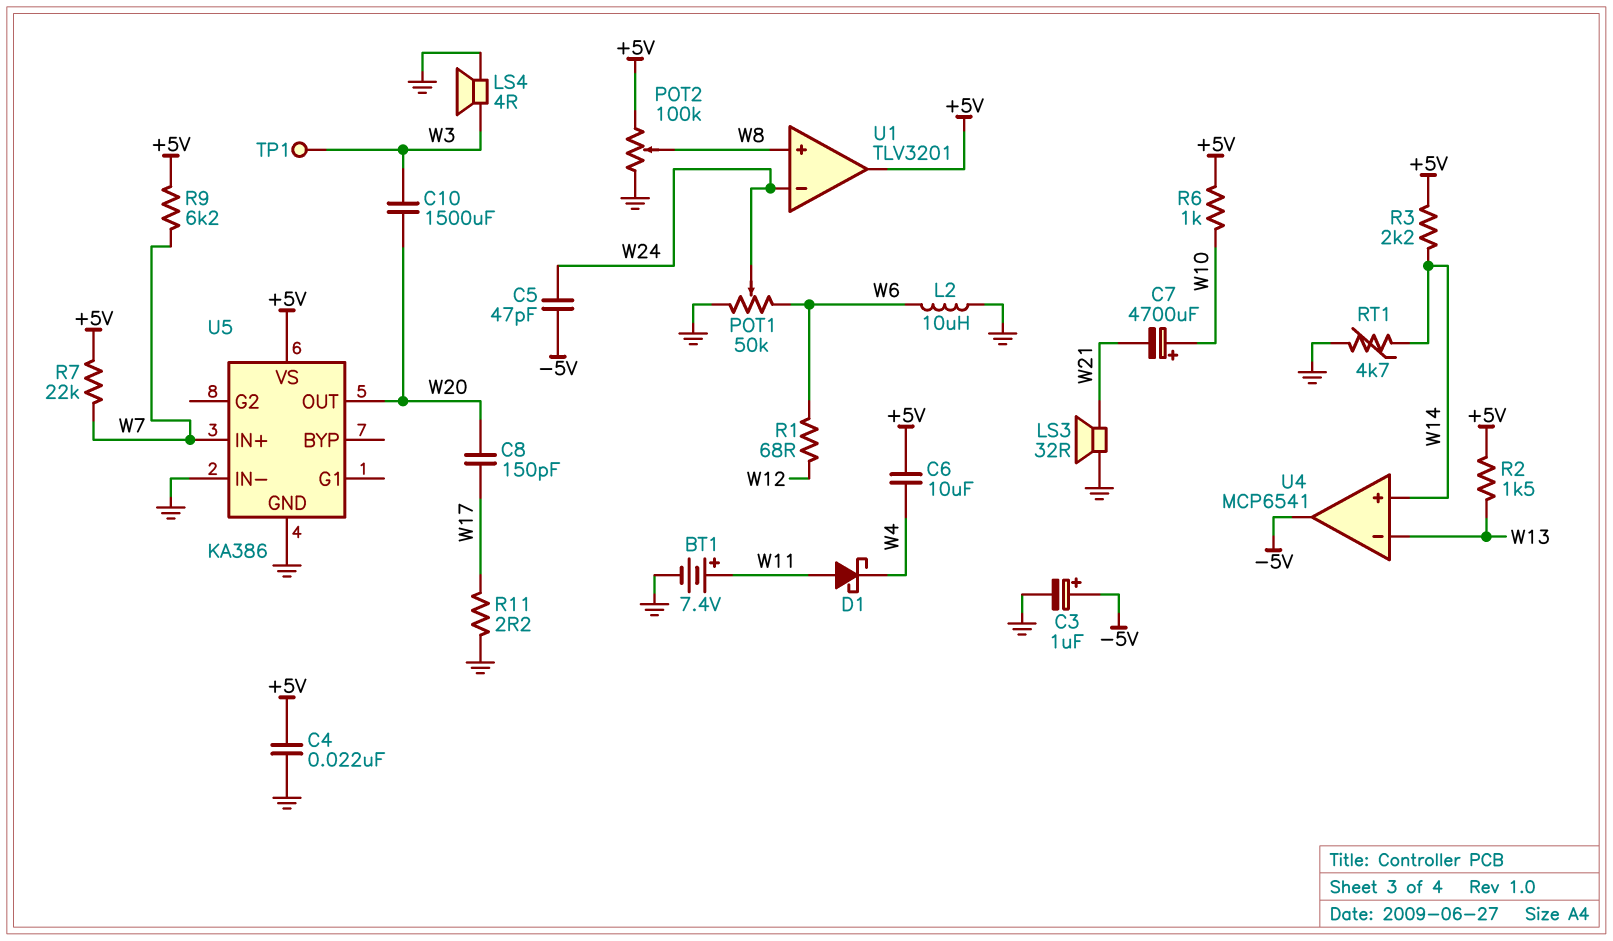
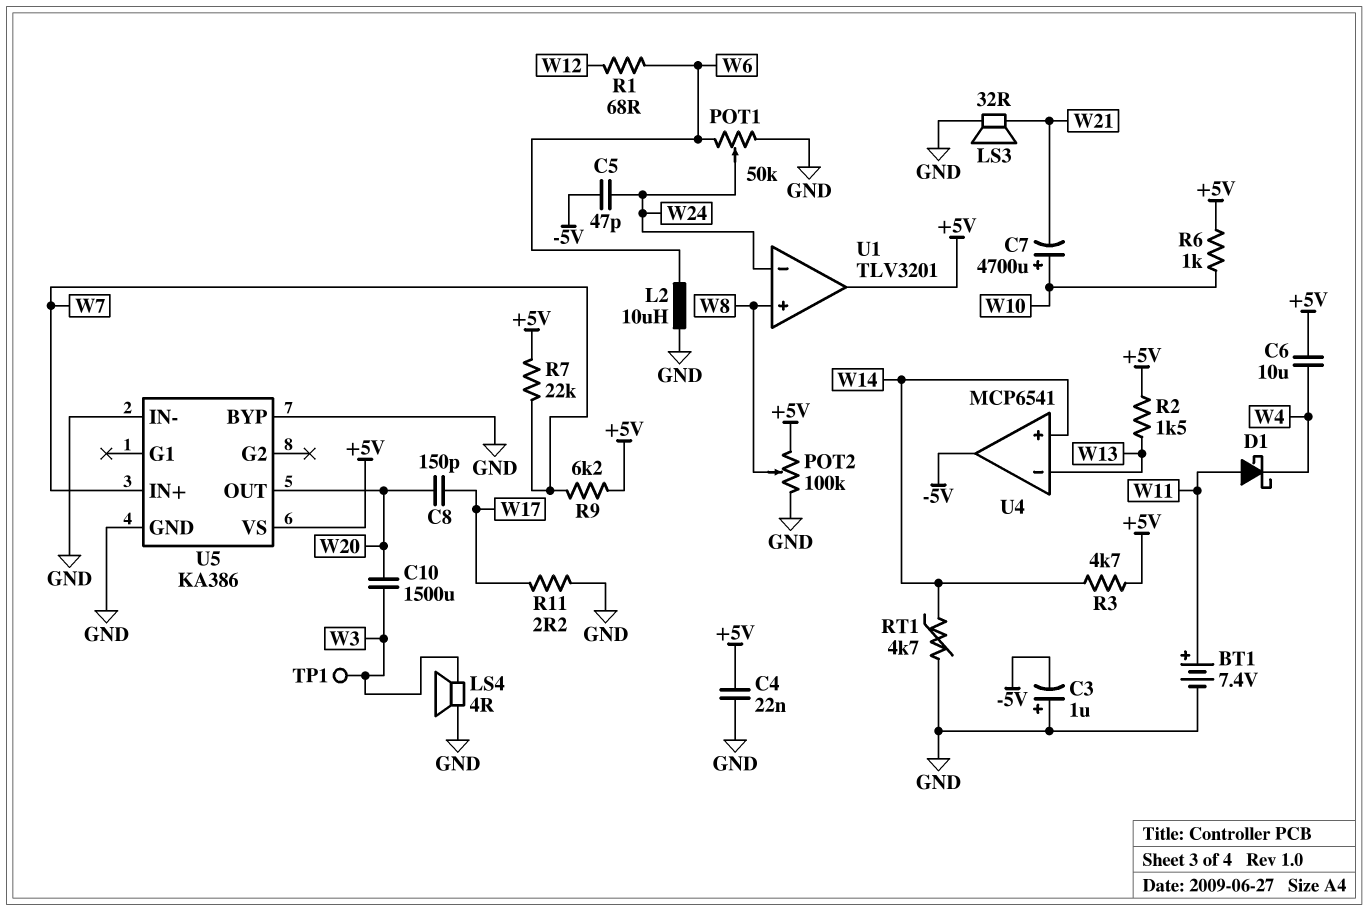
C3: 1uF (plus -5V, minus GND) -> 1uF (plus GND, minus -5V)
R3: 2.2k (+5V, W14) -> 4.7k (+5V, W14)
U5 pin BYP: none -> GND

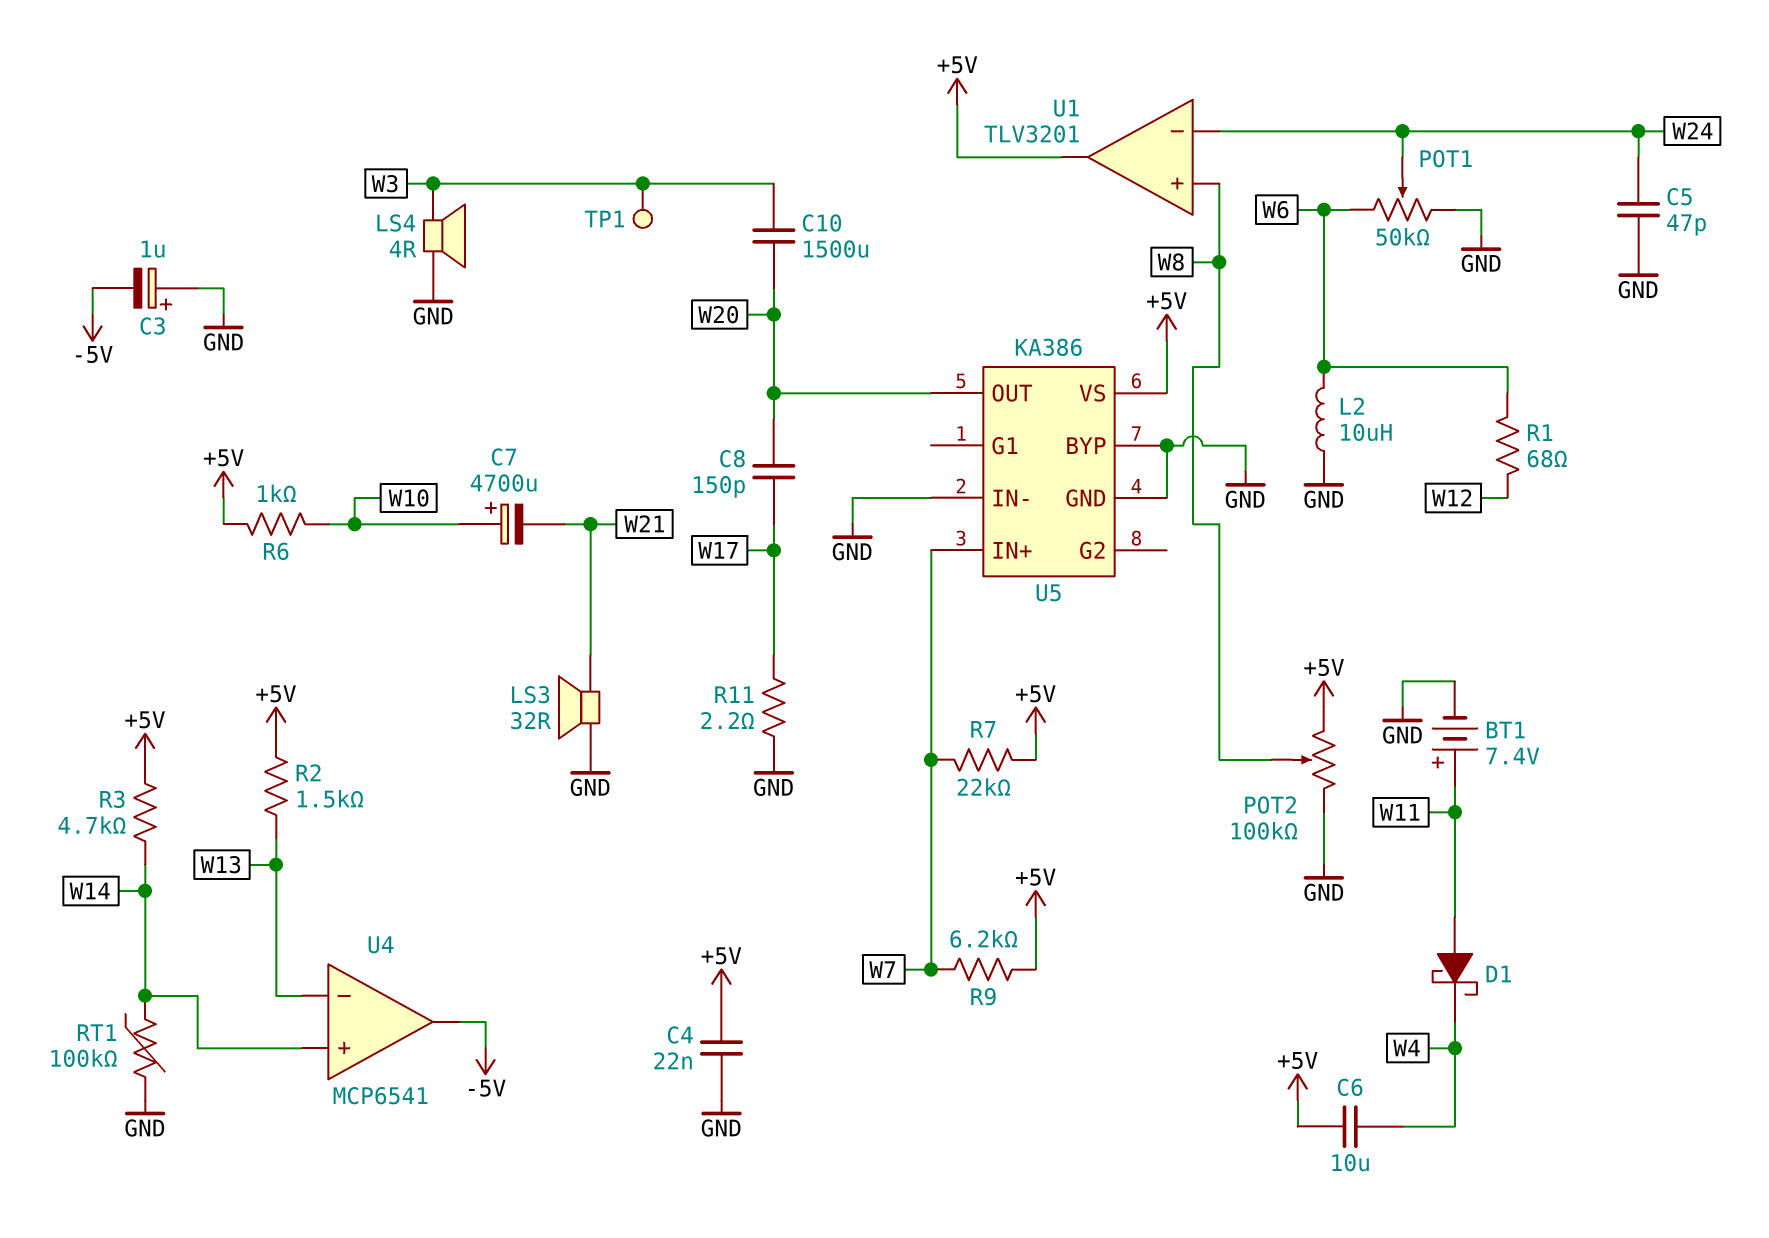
C5: 47pF (-5V, W24) -> 47pF (GND, W24)
RT1: 4.7k (GND, W14) -> 100k (GND, W14)

